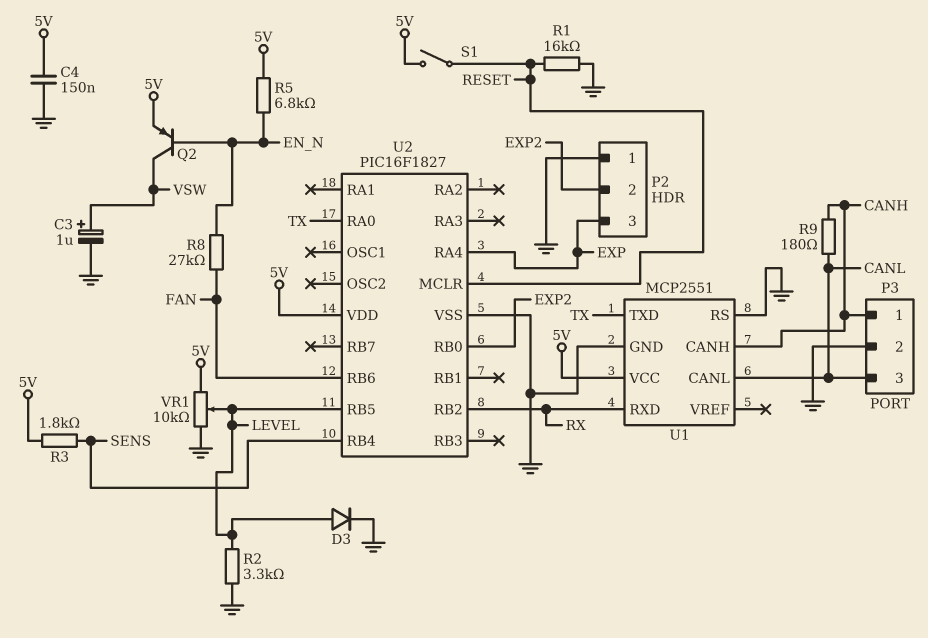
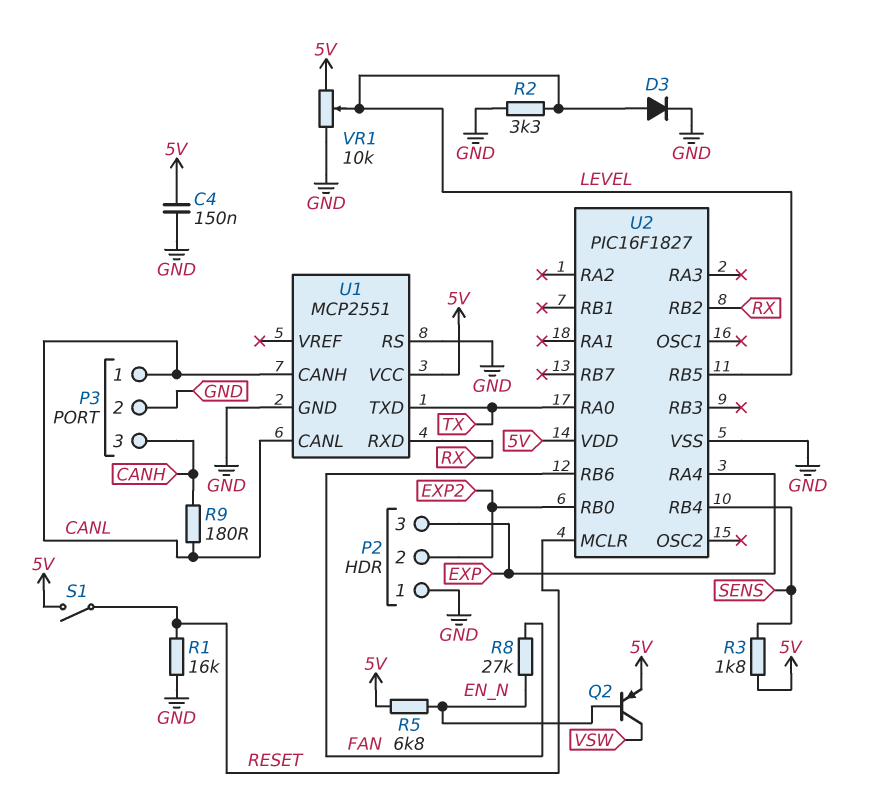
C3: 1uF (plus VSW, minus GND) -> none
P3 pin 1: CANH -> CANL
P3 pin 3: CANL -> CANH
U1 pin CANH: CANH -> CANL

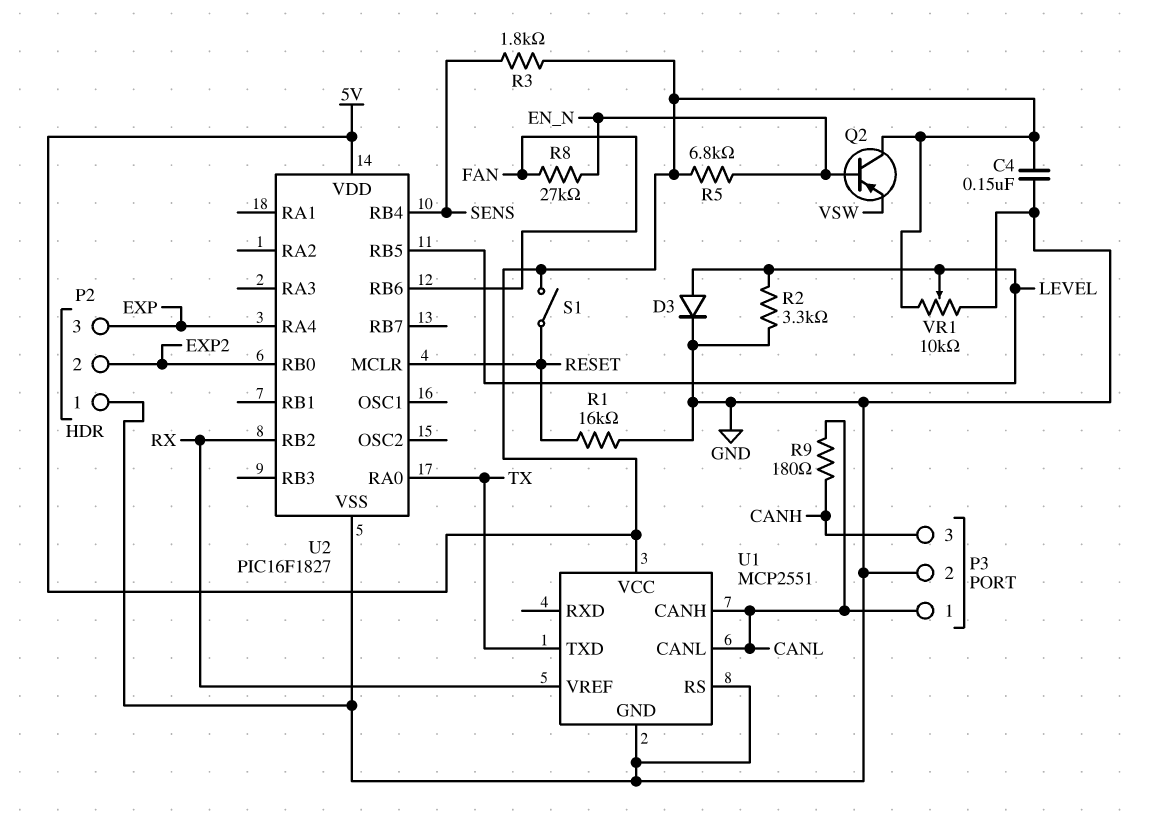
Q2: PNP (B EN_N, C VSW, E 5V) -> PNP (B EN_N, C 5V, E VSW)
U1 pin RXD: RX -> none
U1 pin VREF: none -> RX

